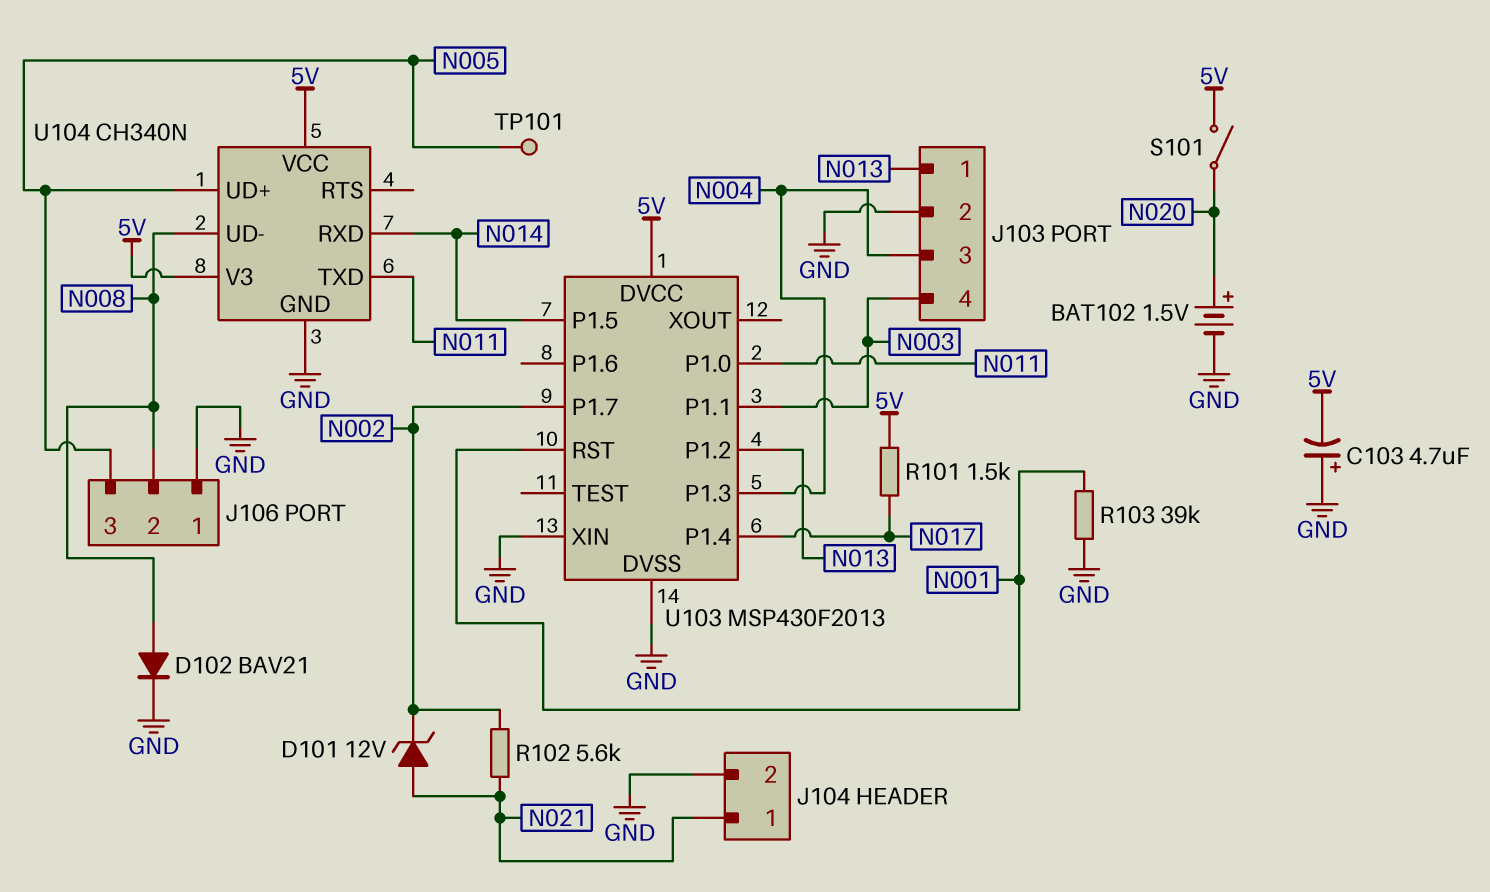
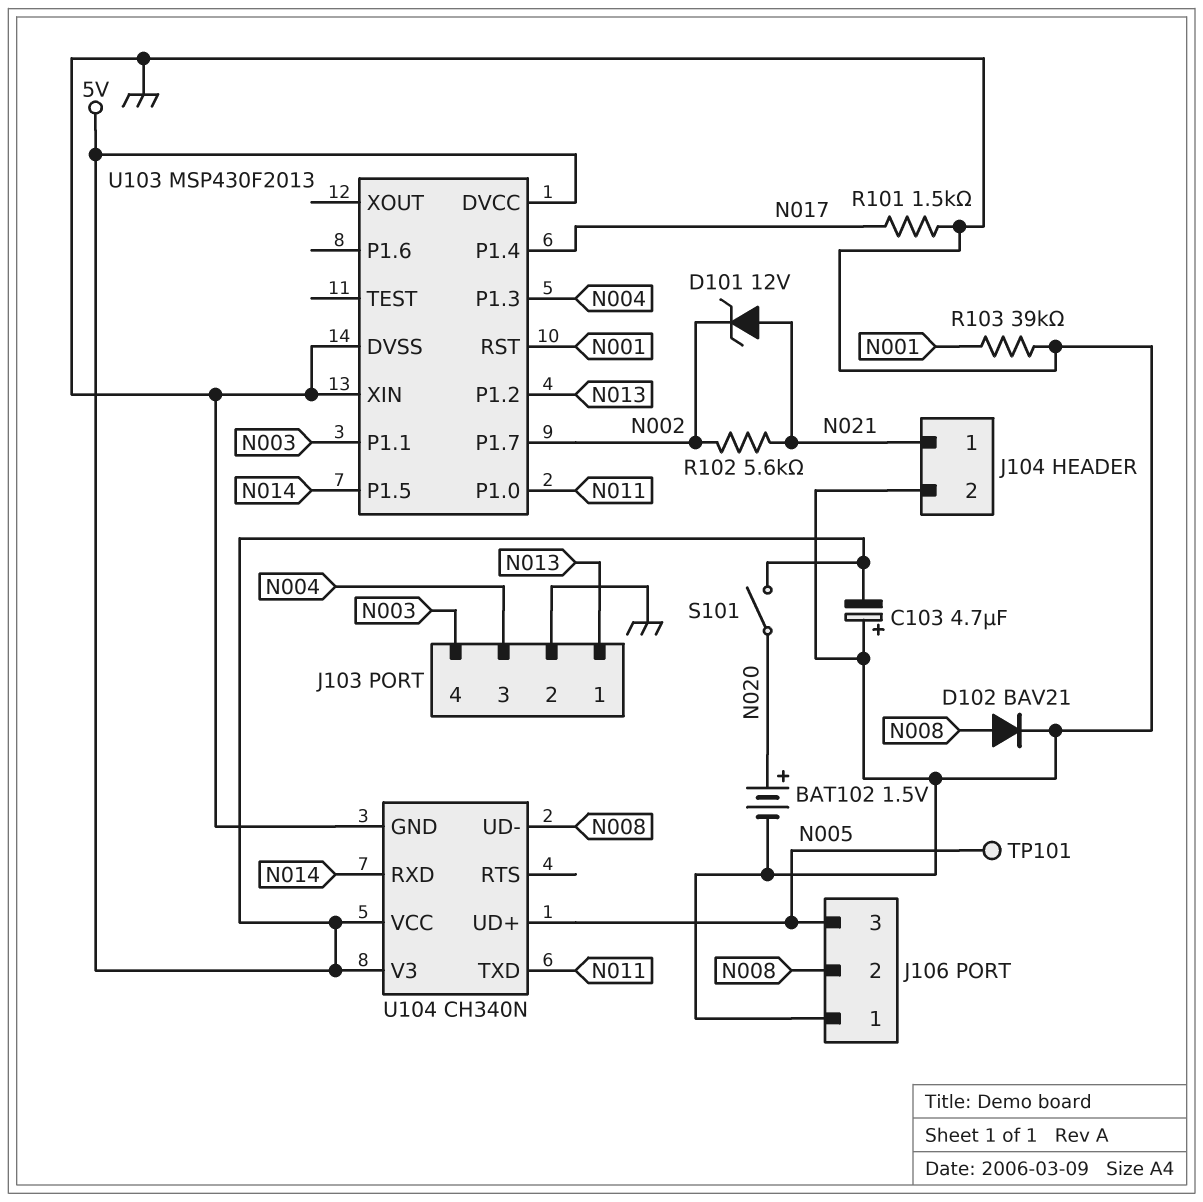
R101: 1.5k (5V, N017) -> 1.5k (GND, N017)

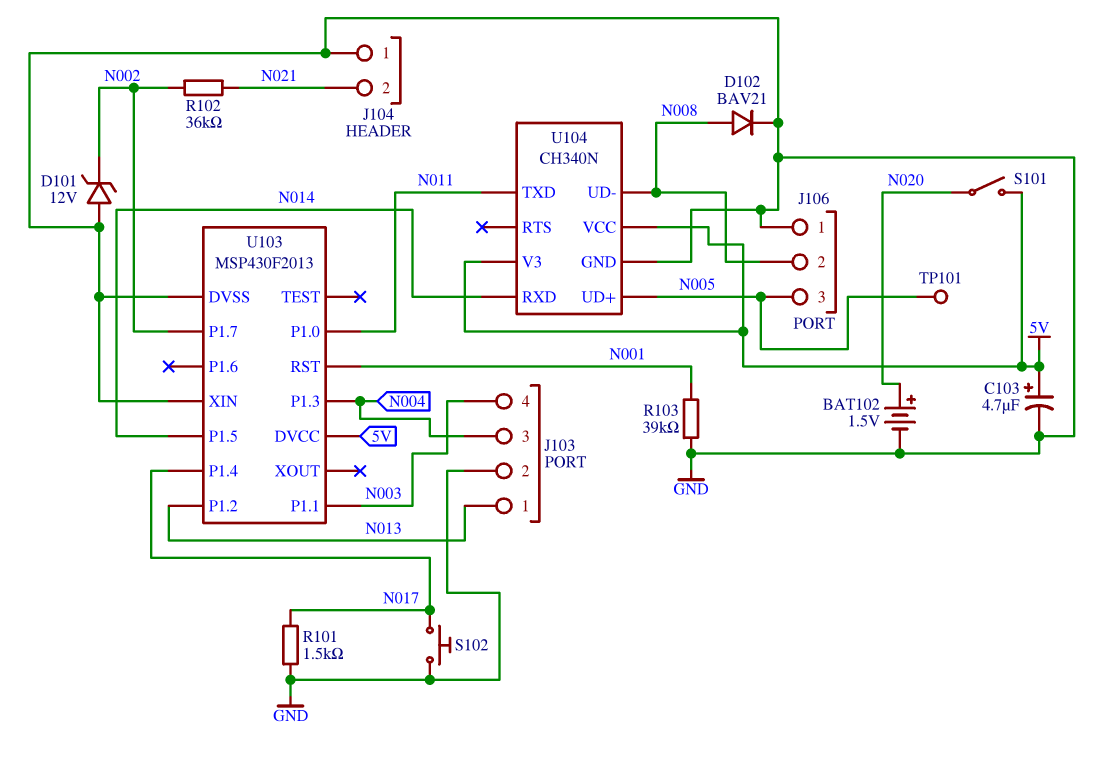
C103: 4.7uF (plus GND, minus 5V) -> 4.7uF (plus 5V, minus GND)
D101: zener 12V (A N021, K N002) -> zener 12V (A GND, K N002)
J104 pin 1: N021 -> GND
J104 pin 2: GND -> N021
R102: 5.6k (N002, N021) -> 36k (N002, N021)
S102: none -> button (GND, N017)

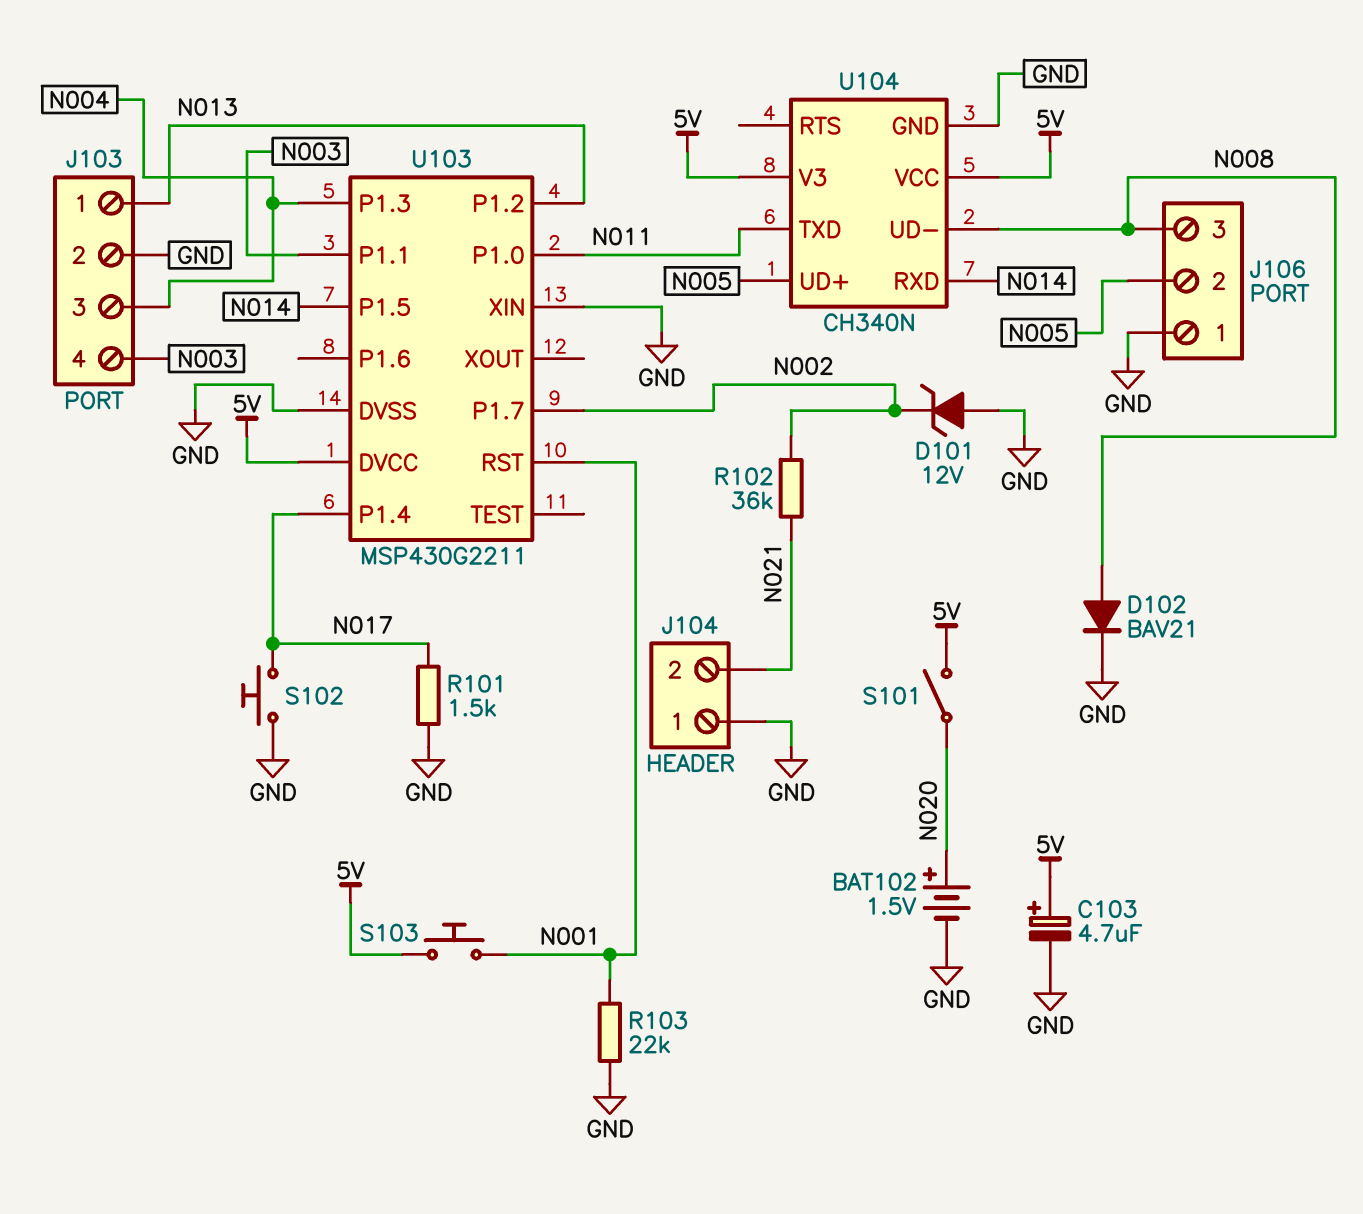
J106 pin 2: N008 -> N005
J106 pin 3: N005 -> N008
R103: 39k (GND, N001) -> 22k (GND, N001)
S103: none -> button (5V, N001)
TP101: test point (N005) -> none
U103: MSP430F2013 -> MSP430G2211

